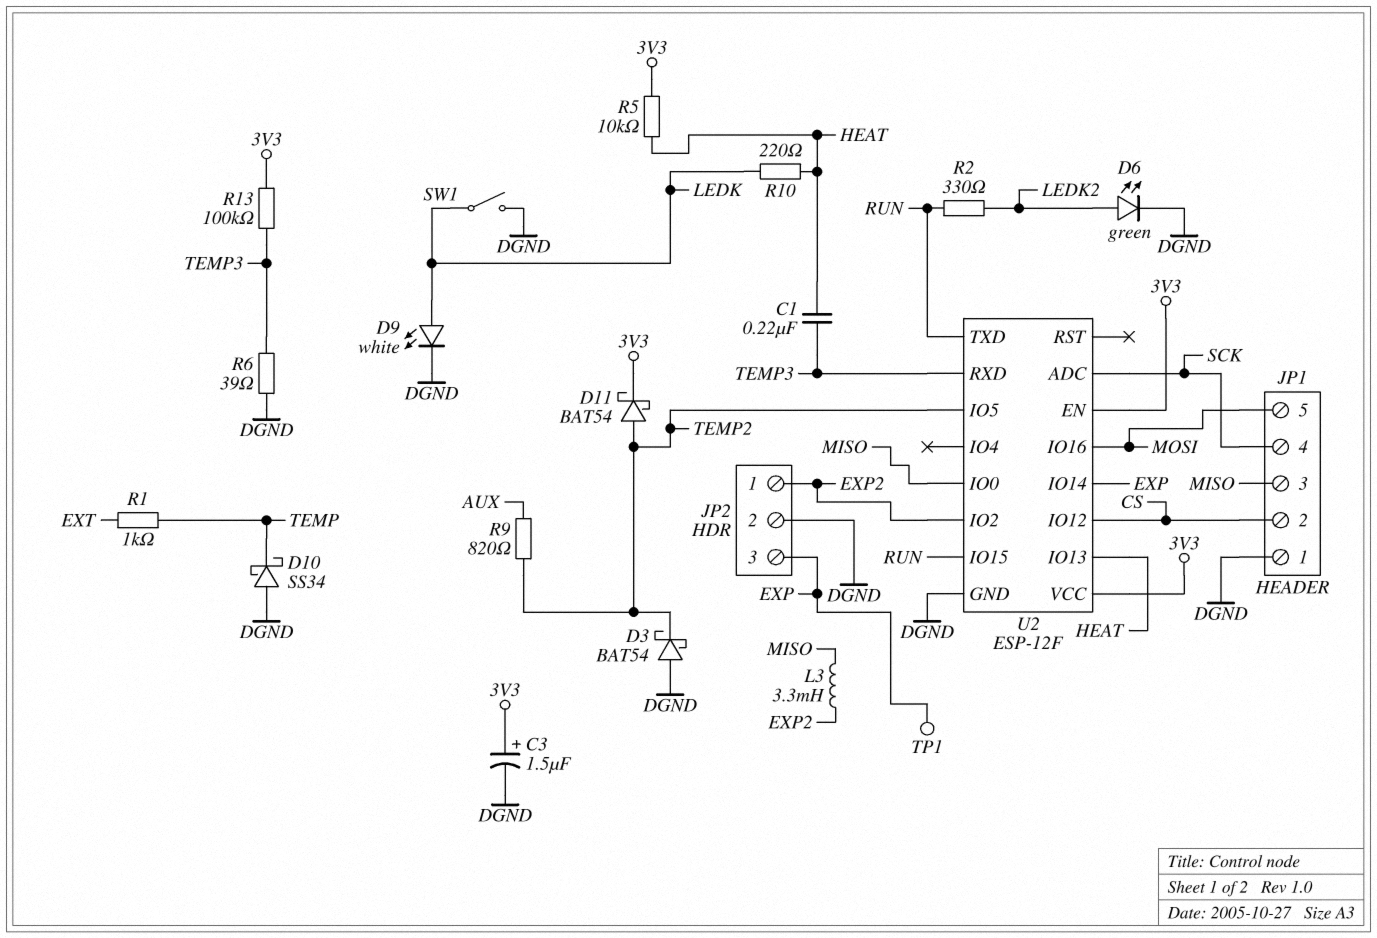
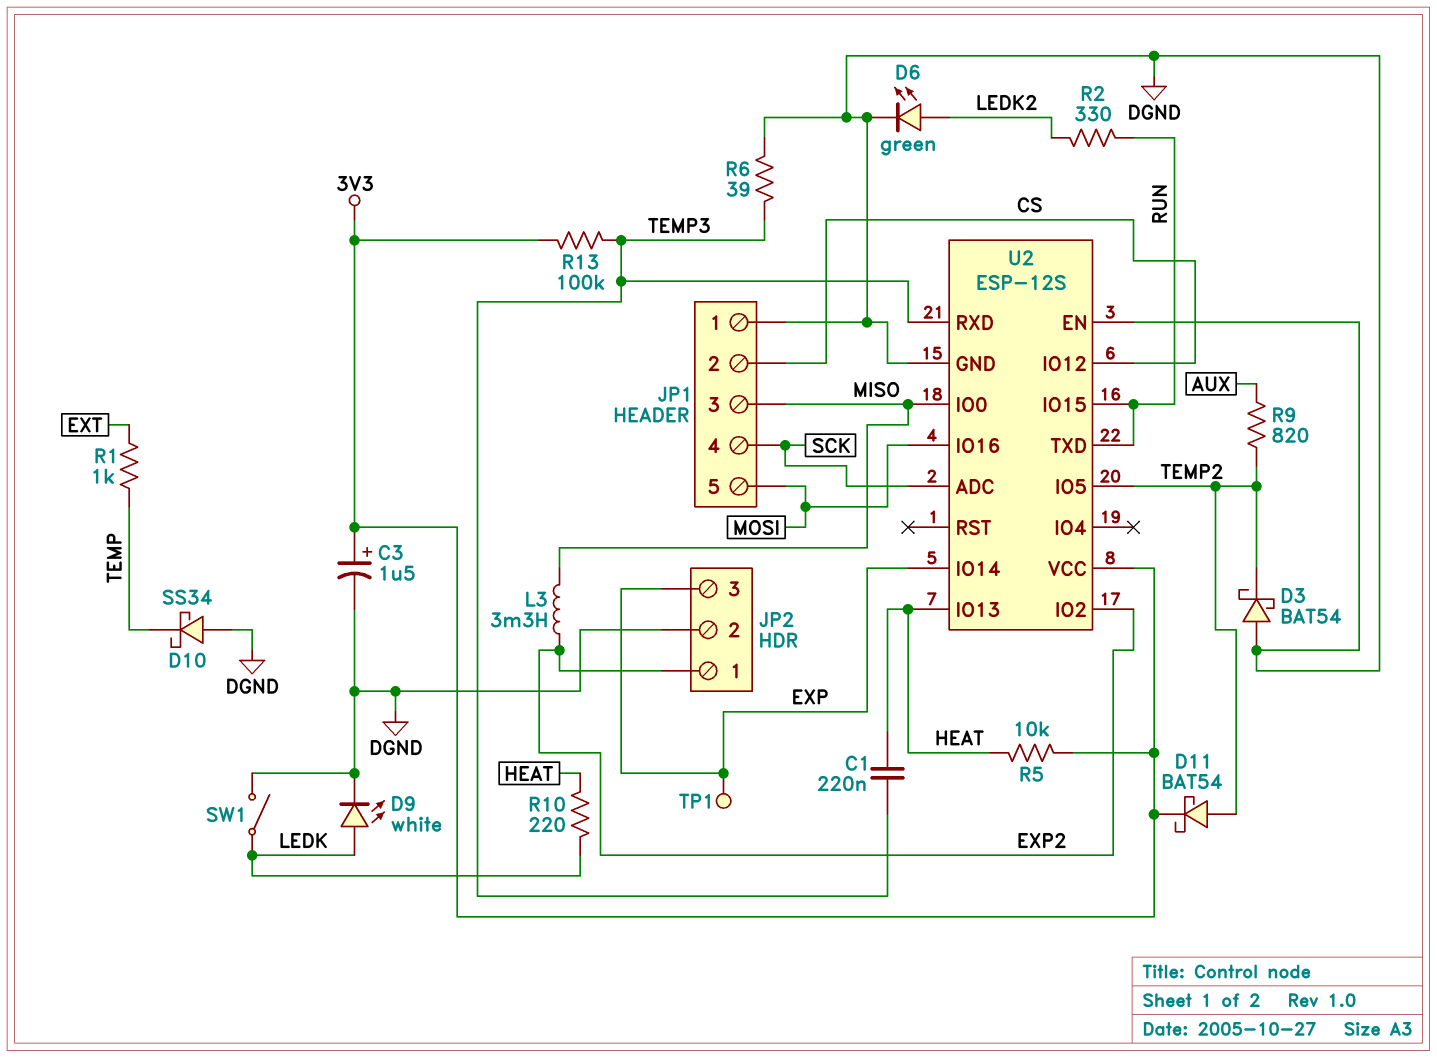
U2: ESP-12F -> ESP-12S
U2 pin EN: 3V3 -> DGND

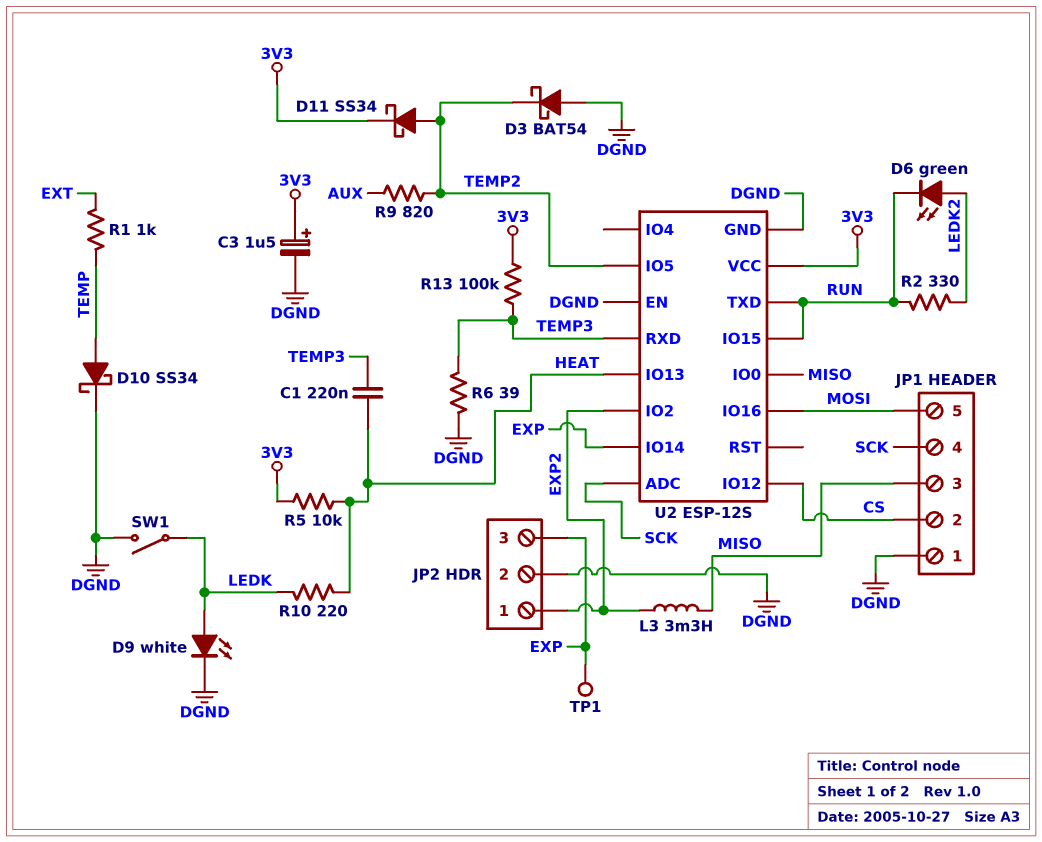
D6: LED green (A LEDK2, K DGND) -> LED green (A LEDK2, K RUN)
D10: schottky SS34 (A DGND, K TEMP) -> schottky SS34 (A TEMP, K DGND)
D11: schottky BAT54 (A TEMP2, K 3V3) -> schottky SS34 (A TEMP2, K 3V3)

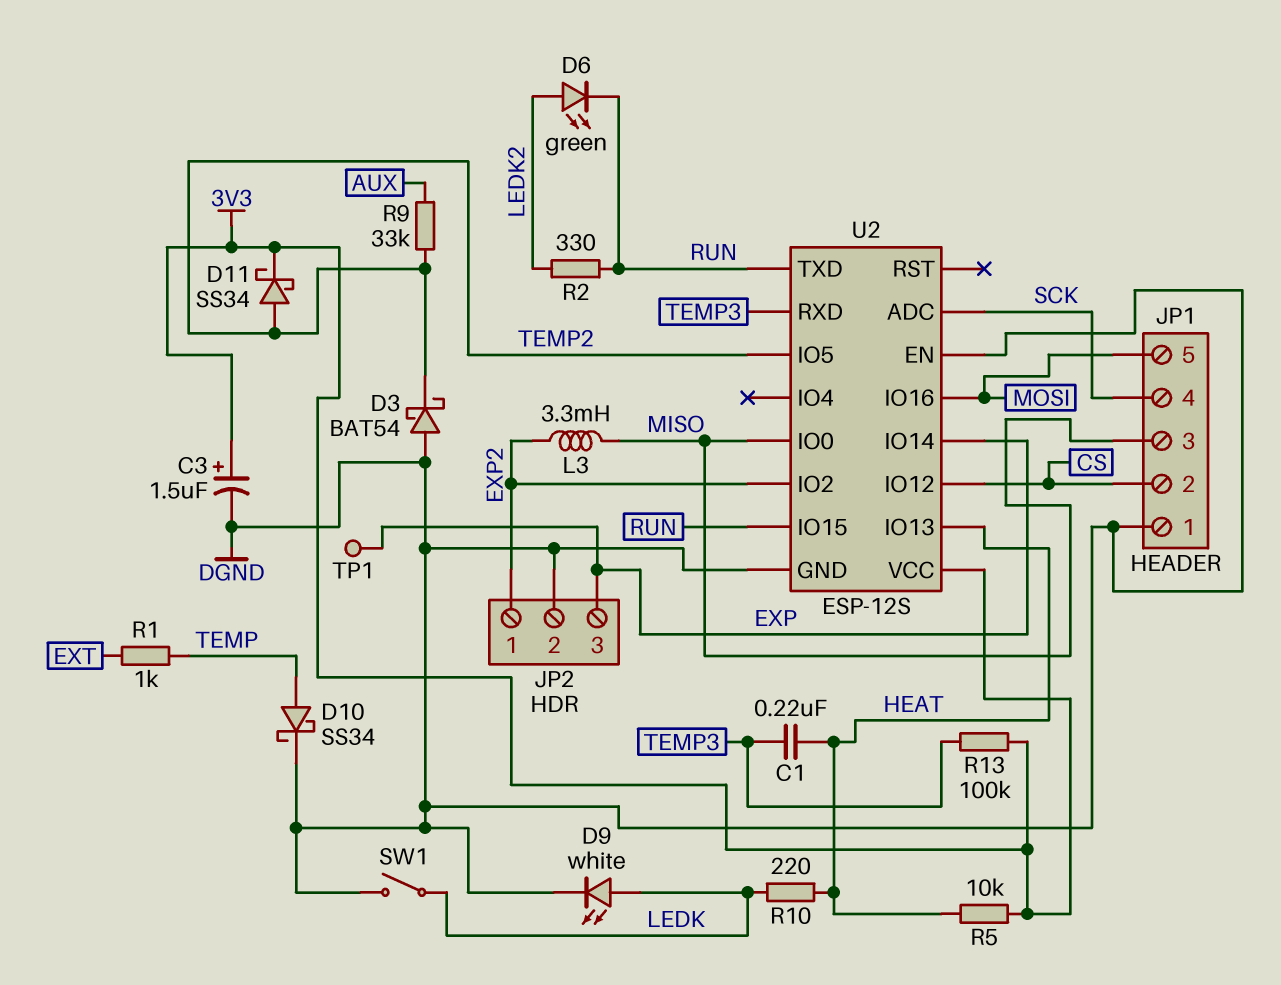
R6: 39 (DGND, TEMP3) -> none
R9: 820 (AUX, TEMP2) -> 33k (AUX, TEMP2)

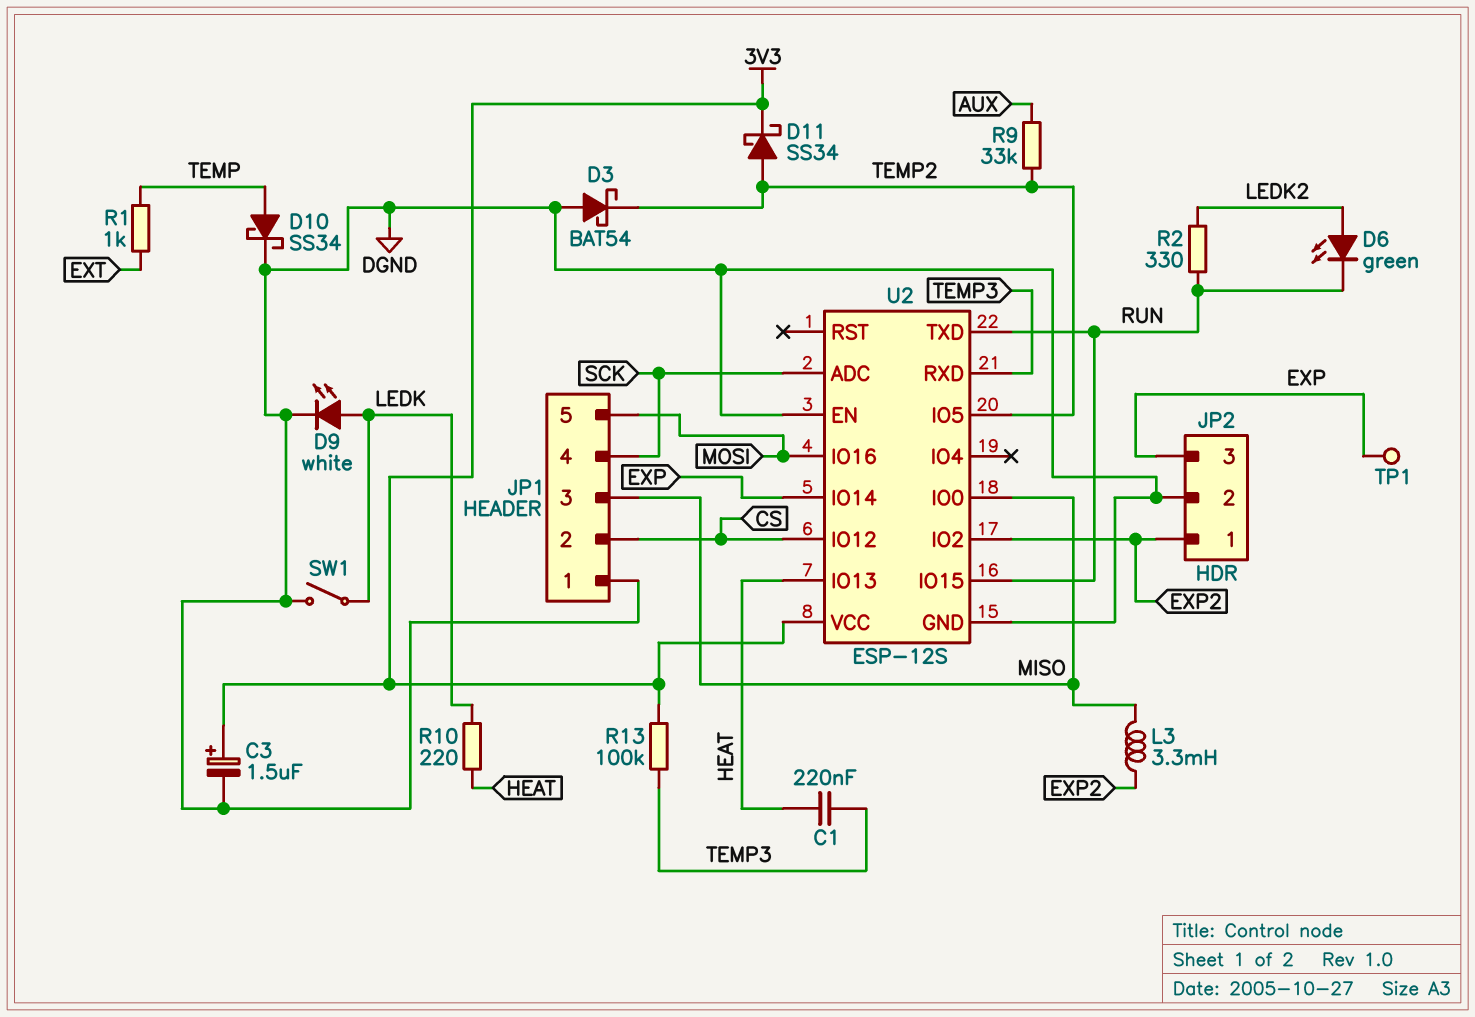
R5: 10k (3V3, HEAT) -> none

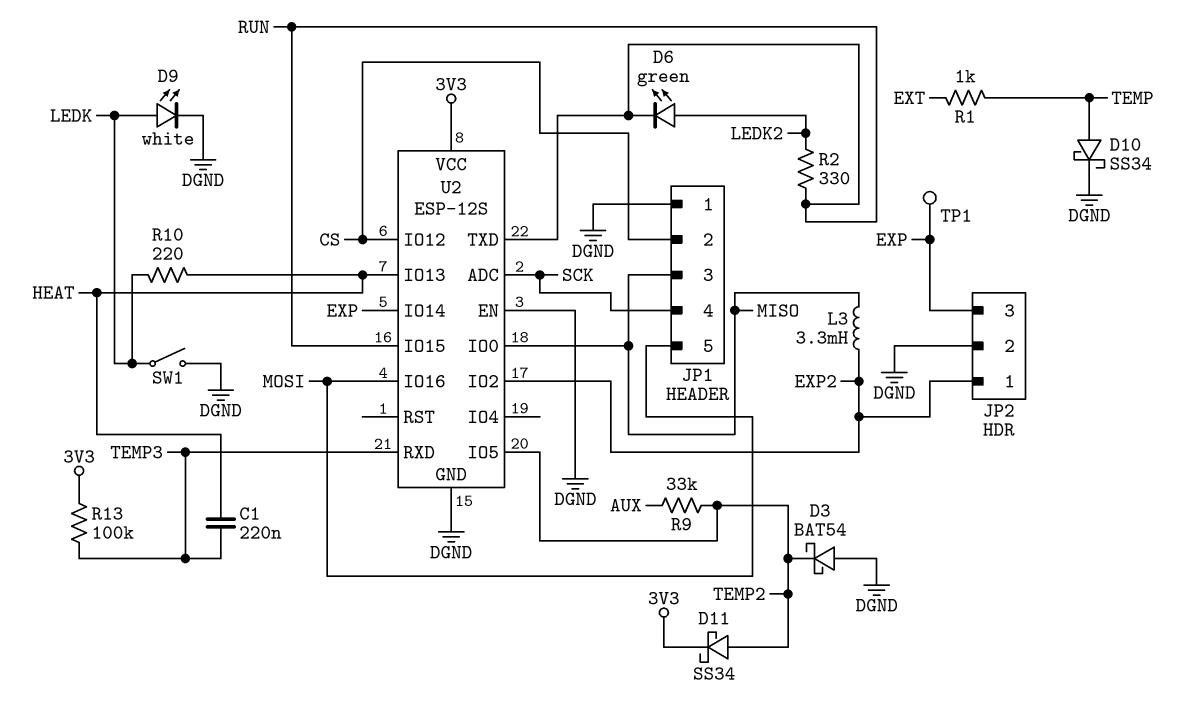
C3: 1.5uF (plus 3V3, minus DGND) -> none

